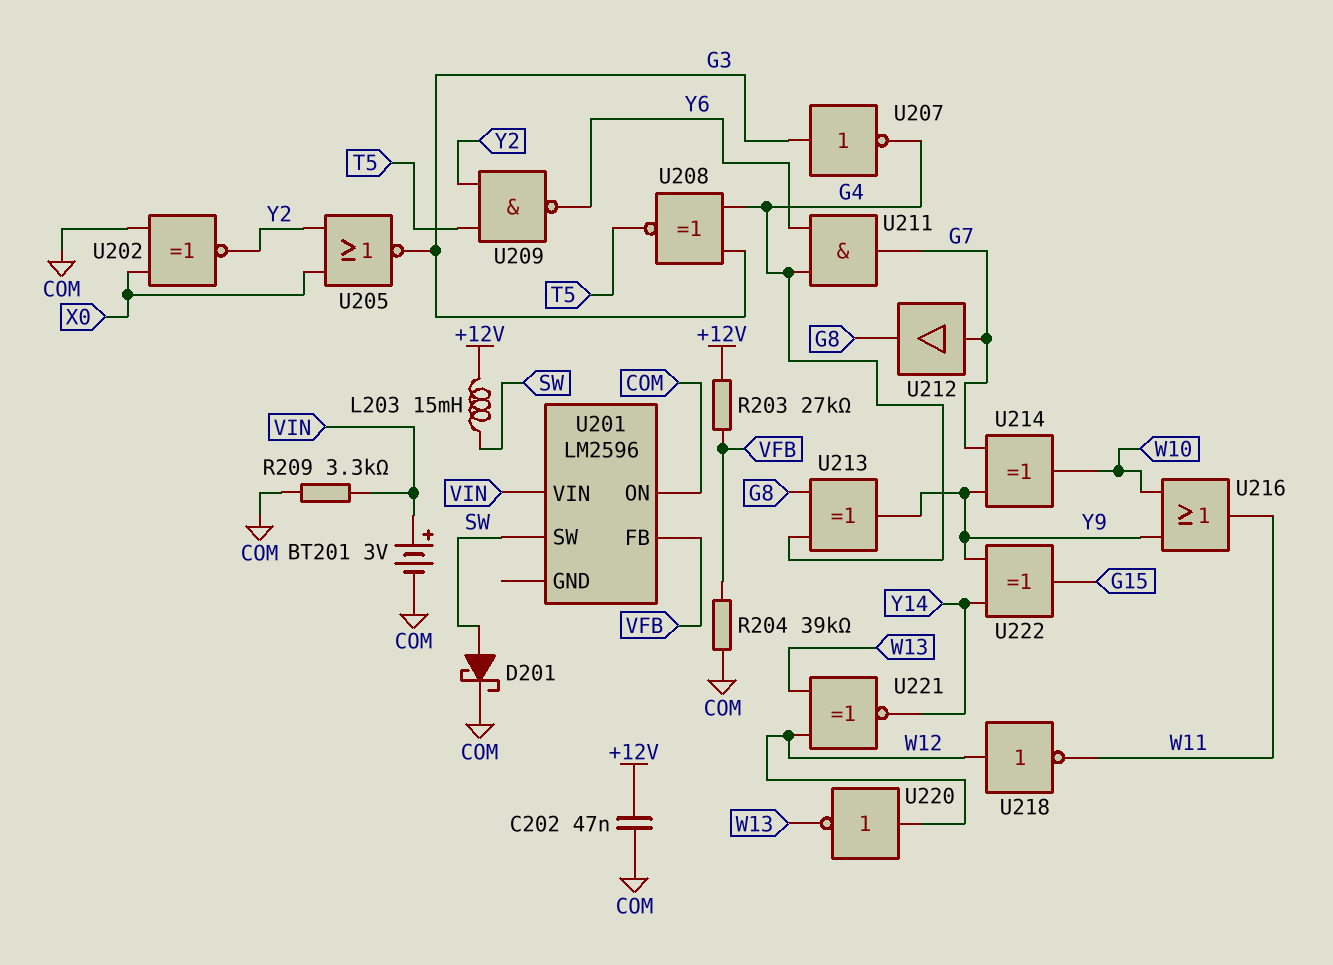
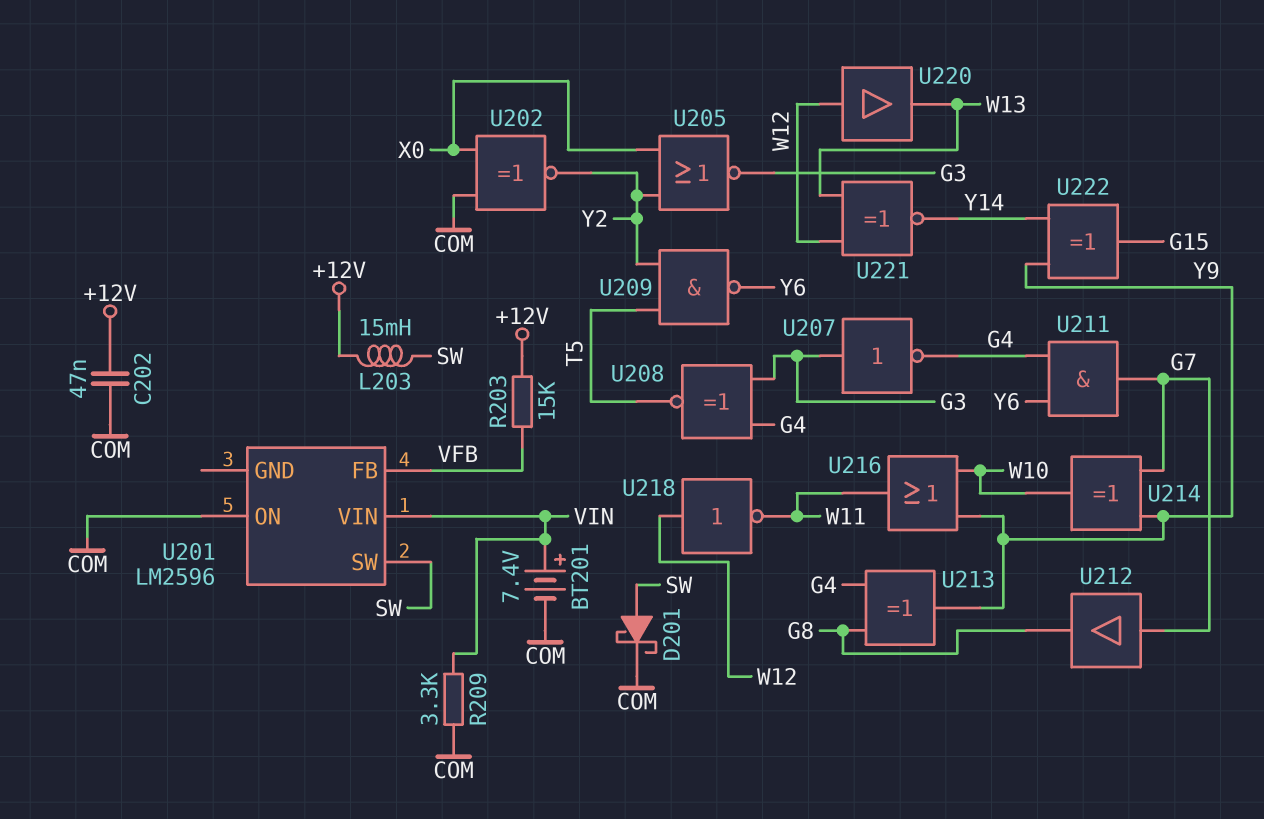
BT201: 3V (plus VIN, minus COM) -> 7.4V (plus VIN, minus COM)
R203: 27k (+12V, VFB) -> 15k (+12V, VFB)
R204: 39k (COM, VFB) -> none
U220: NOT (in W12, out W13) -> buffer (in W12, out W13)

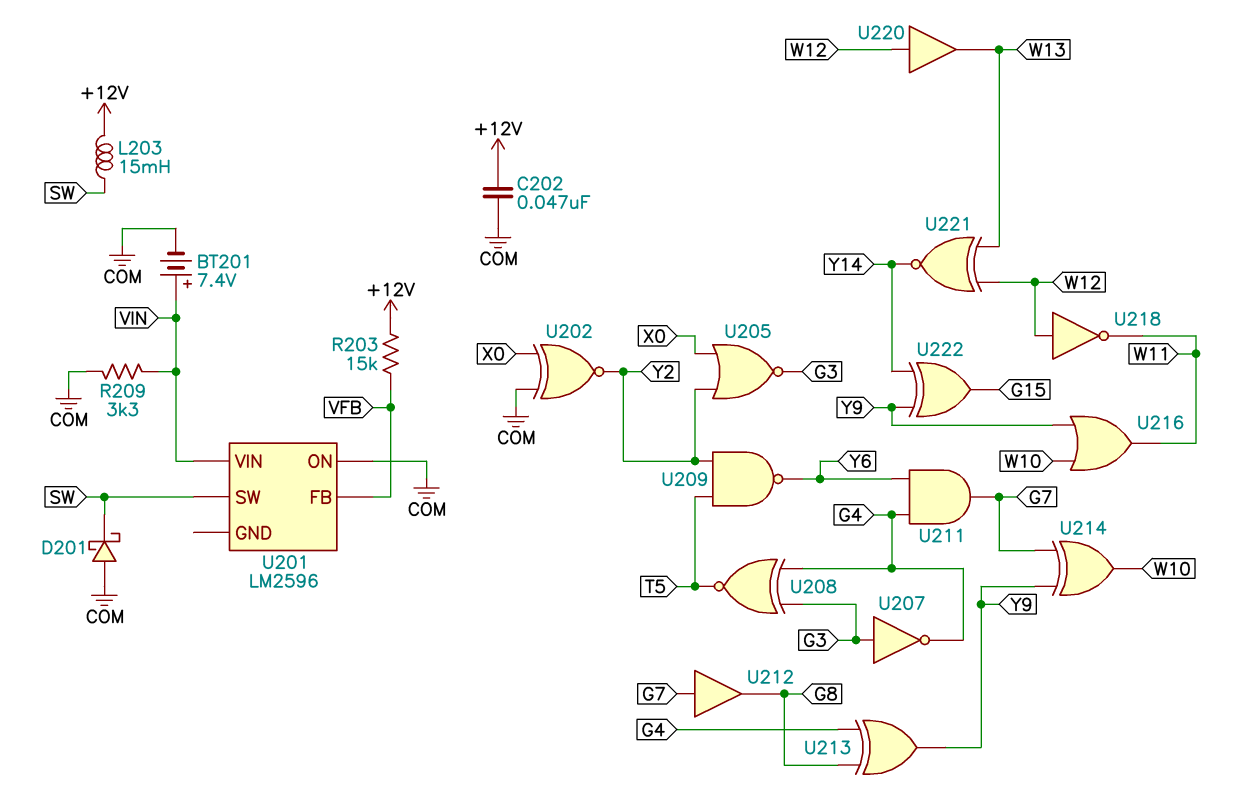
D201: schottky (A SW, K COM) -> schottky (A COM, K SW)

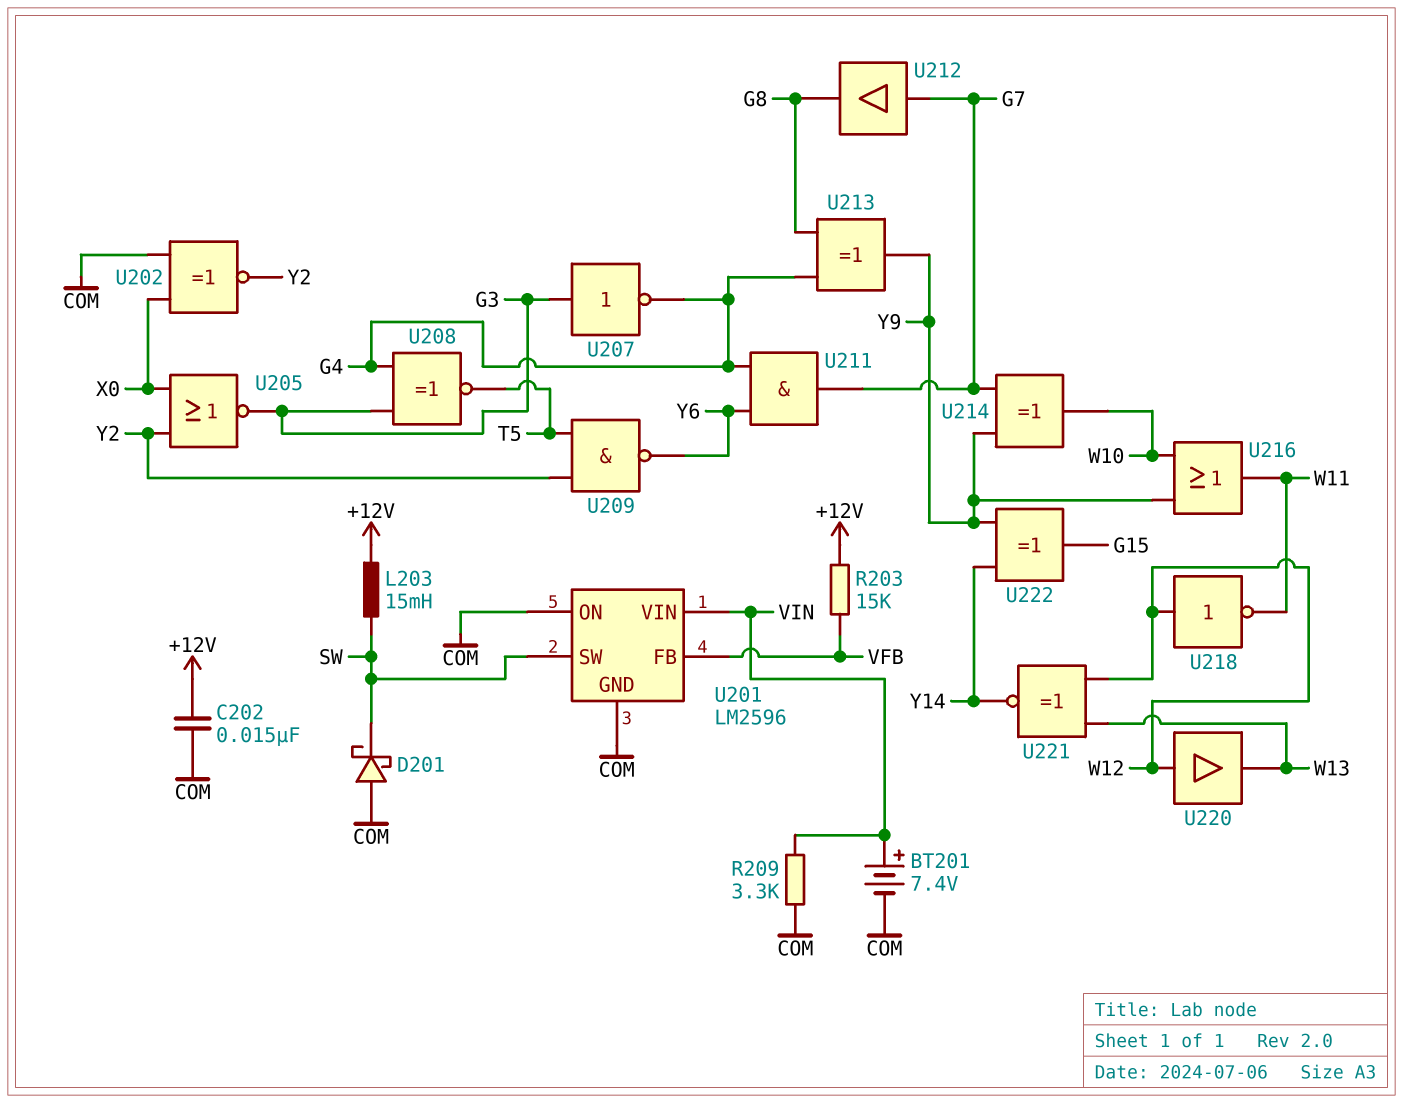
C202: 47nF (+12V, COM) -> 15nF (+12V, COM)
U201 pin GND: none -> COM

